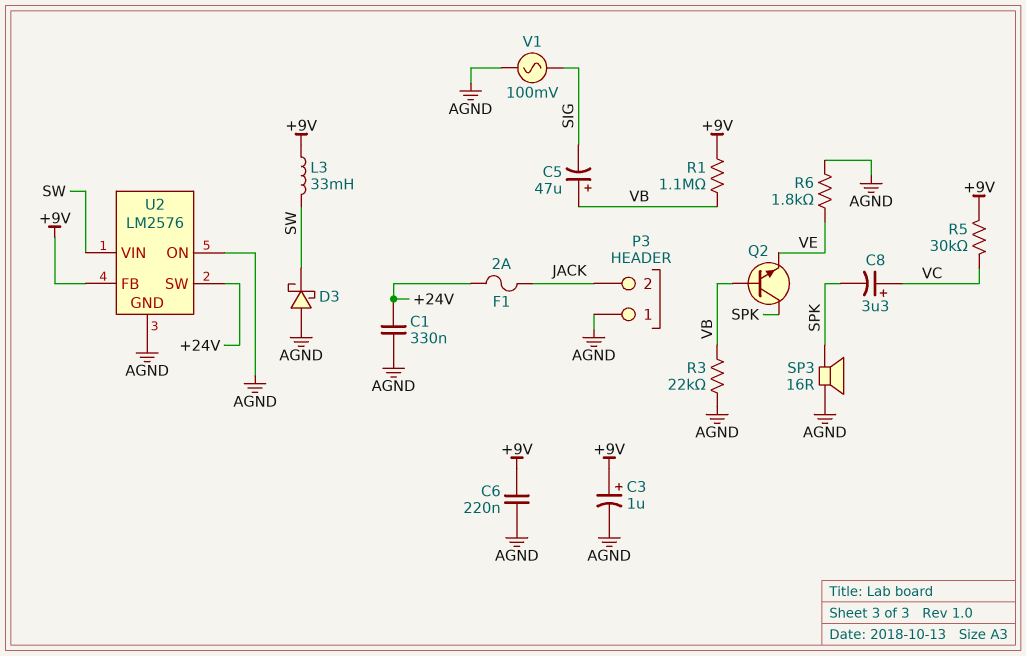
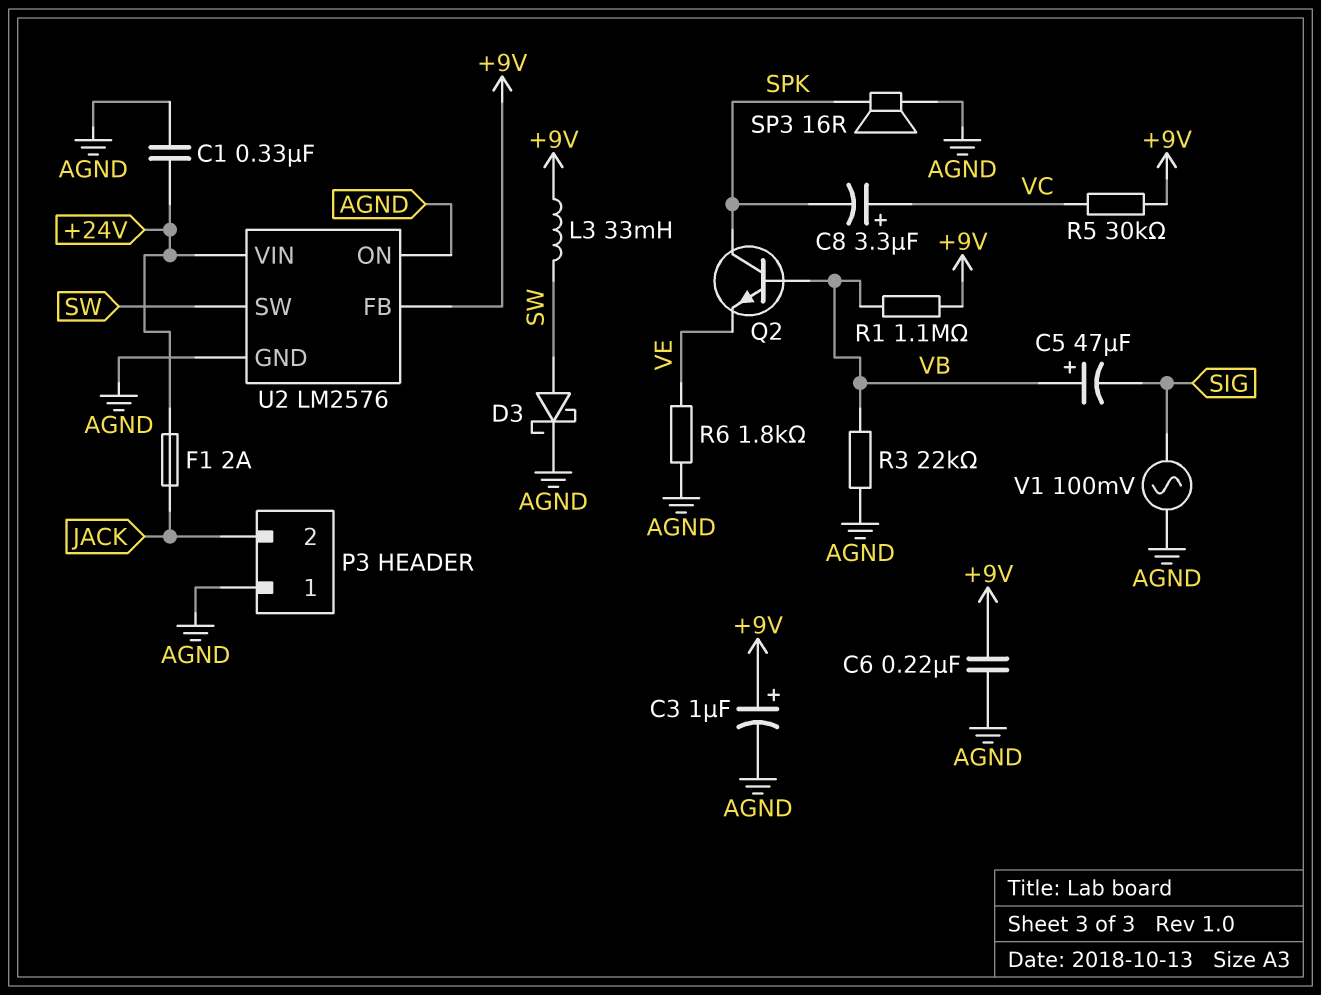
D3: schottky (A AGND, K SW) -> schottky (A SW, K AGND)
U2 pin SW: +24V -> SW
U2 pin VIN: SW -> +24V

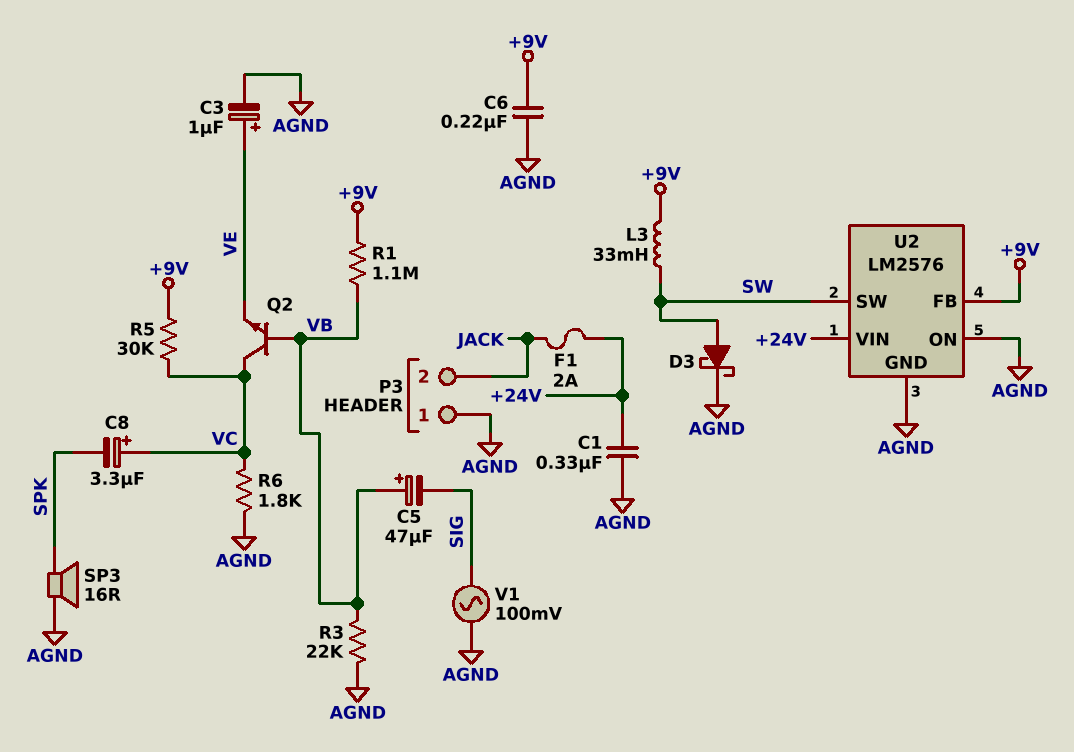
C3: 1uF (plus +9V, minus AGND) -> 1uF (plus VE, minus AGND)
Q2: NPN (B VB, C SPK, E VE) -> NPN (B VB, C VC, E VE)
R6: 1.8k (AGND, VE) -> 1.8k (AGND, VC)

